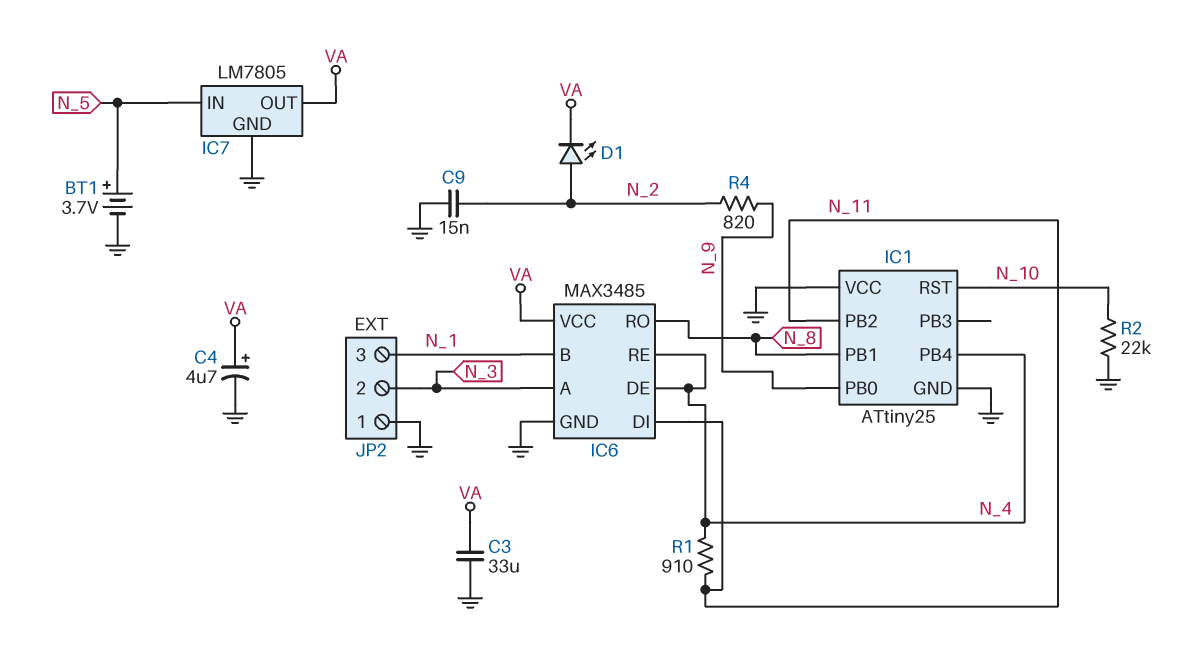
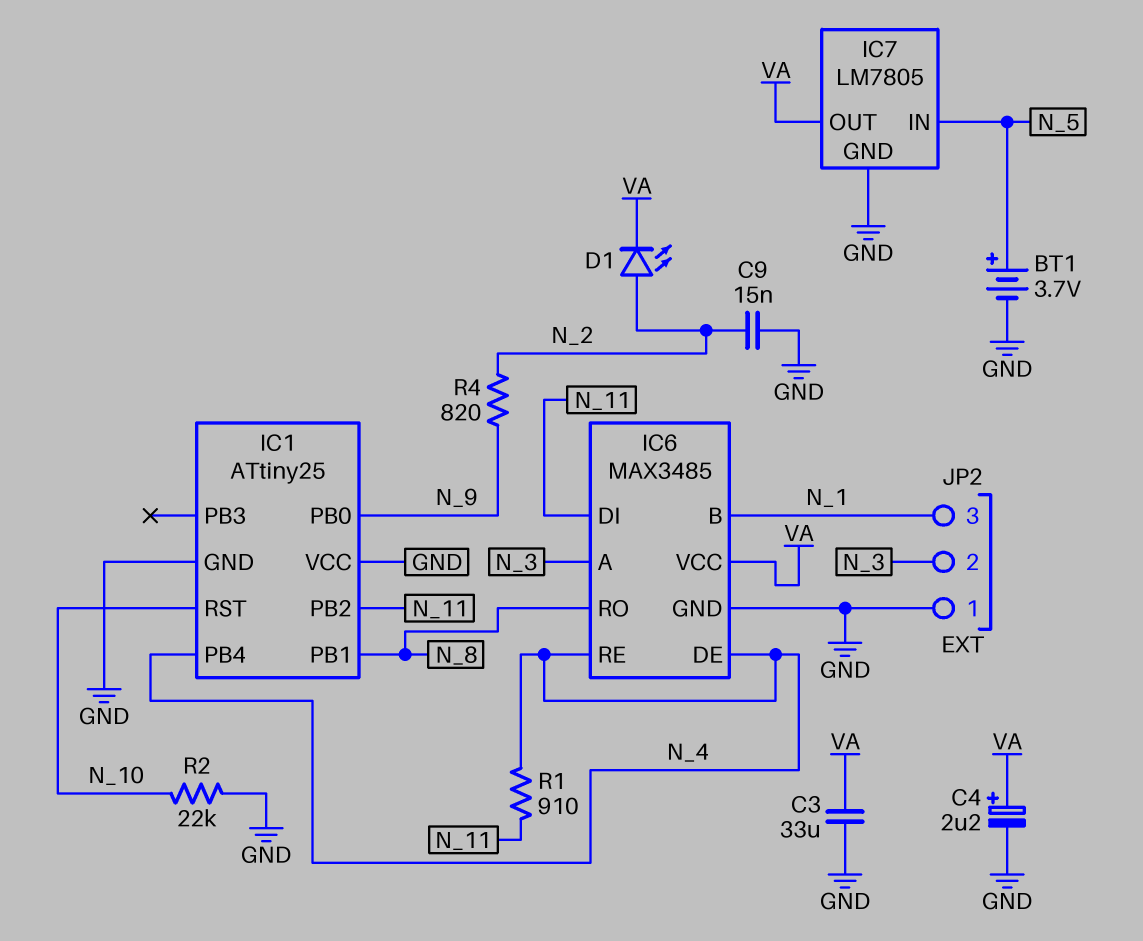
C4: 4.7uF (plus VA, minus GND) -> 2.2uF (plus VA, minus GND)

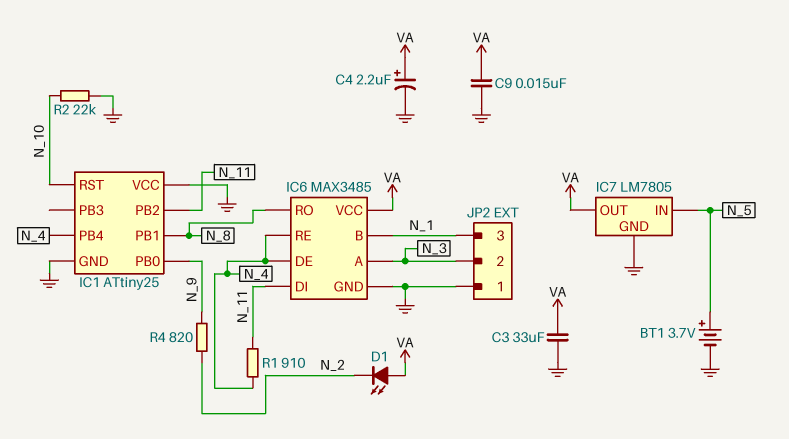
C9: 15nF (GND, N_2) -> 15nF (GND, VA)
D1: LED (A N_2, K VA) -> LED (A VA, K N_2)

